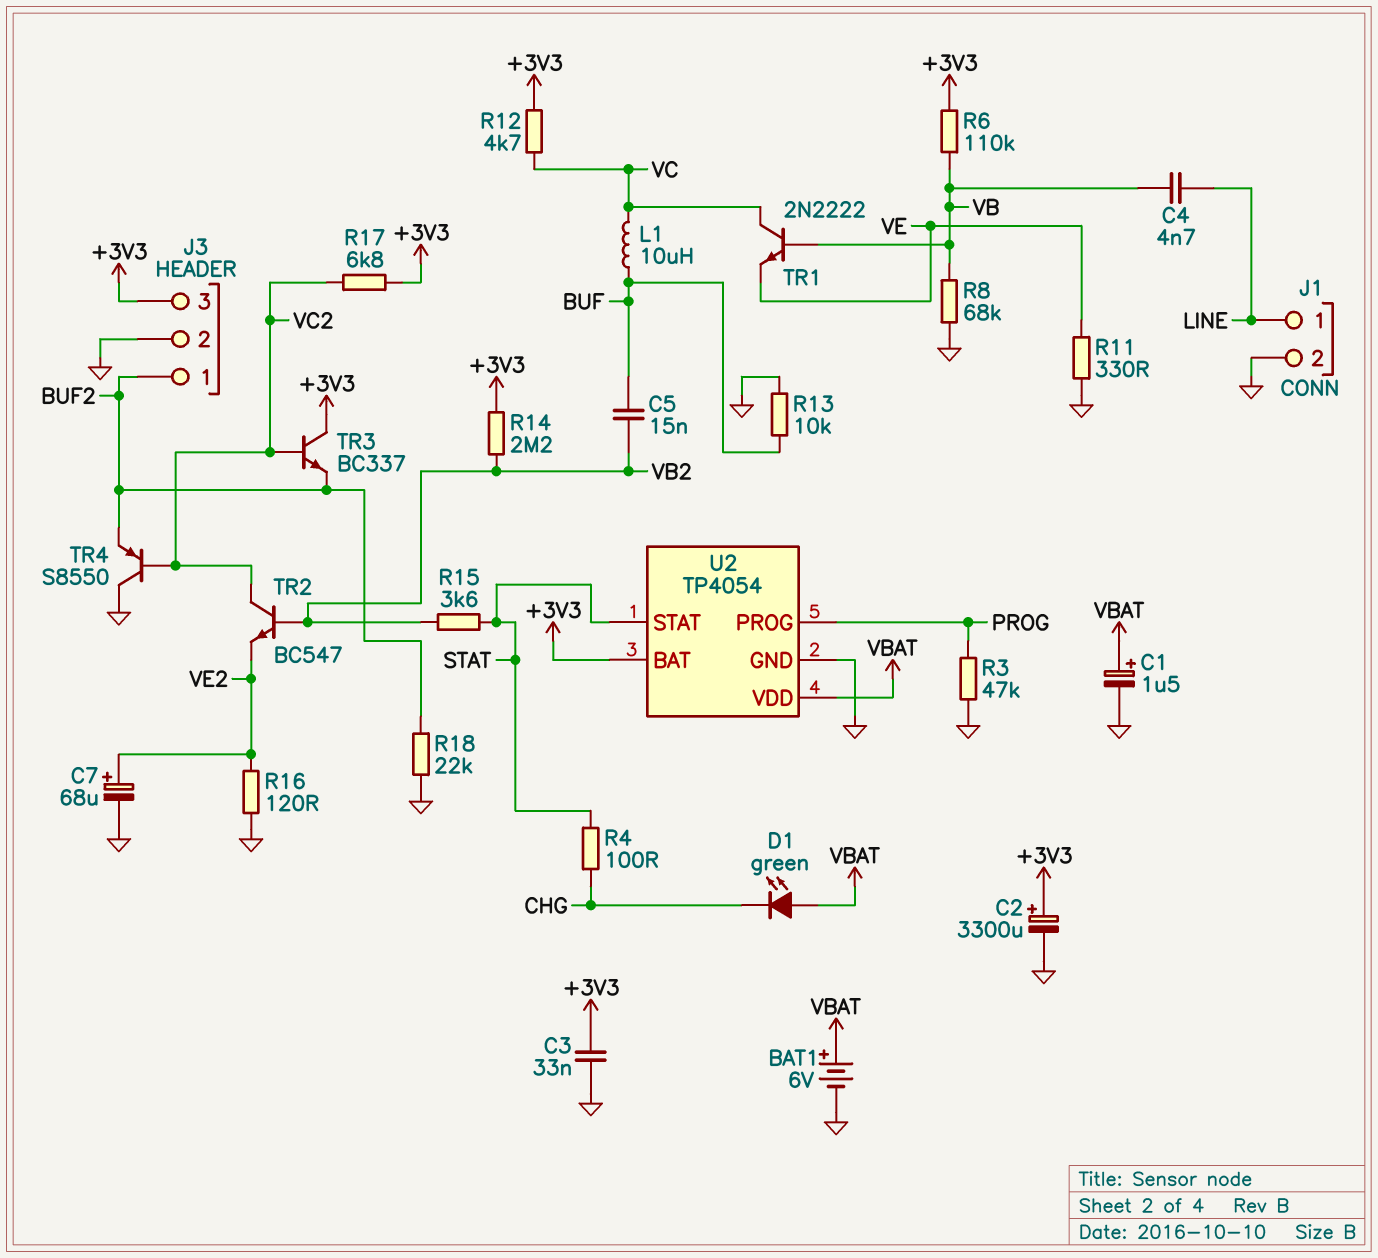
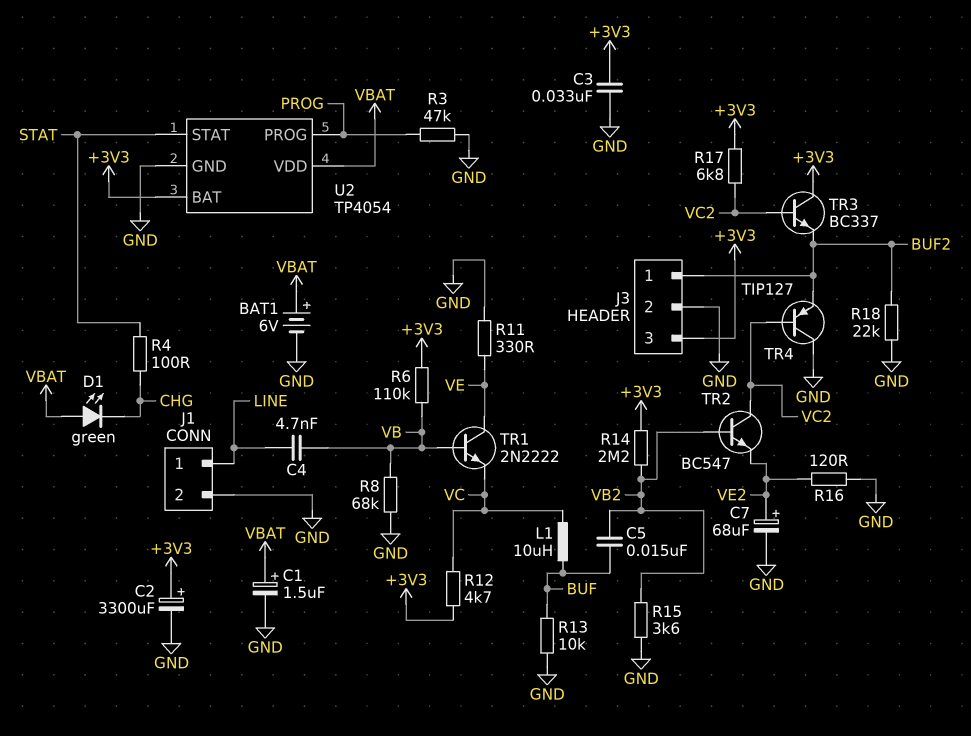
R15: 3.6k (STAT, VB2) -> 3.6k (GND, VB2)
TR1: NPN 2N2222 (B VB, C VC, E VE) -> NPN 2N2222 (B VB, C VE, E VC)
TR4: PNP S8550 (B VC2, C GND, E BUF2) -> PNP TIP127 (B VC2, C GND, E BUF2)

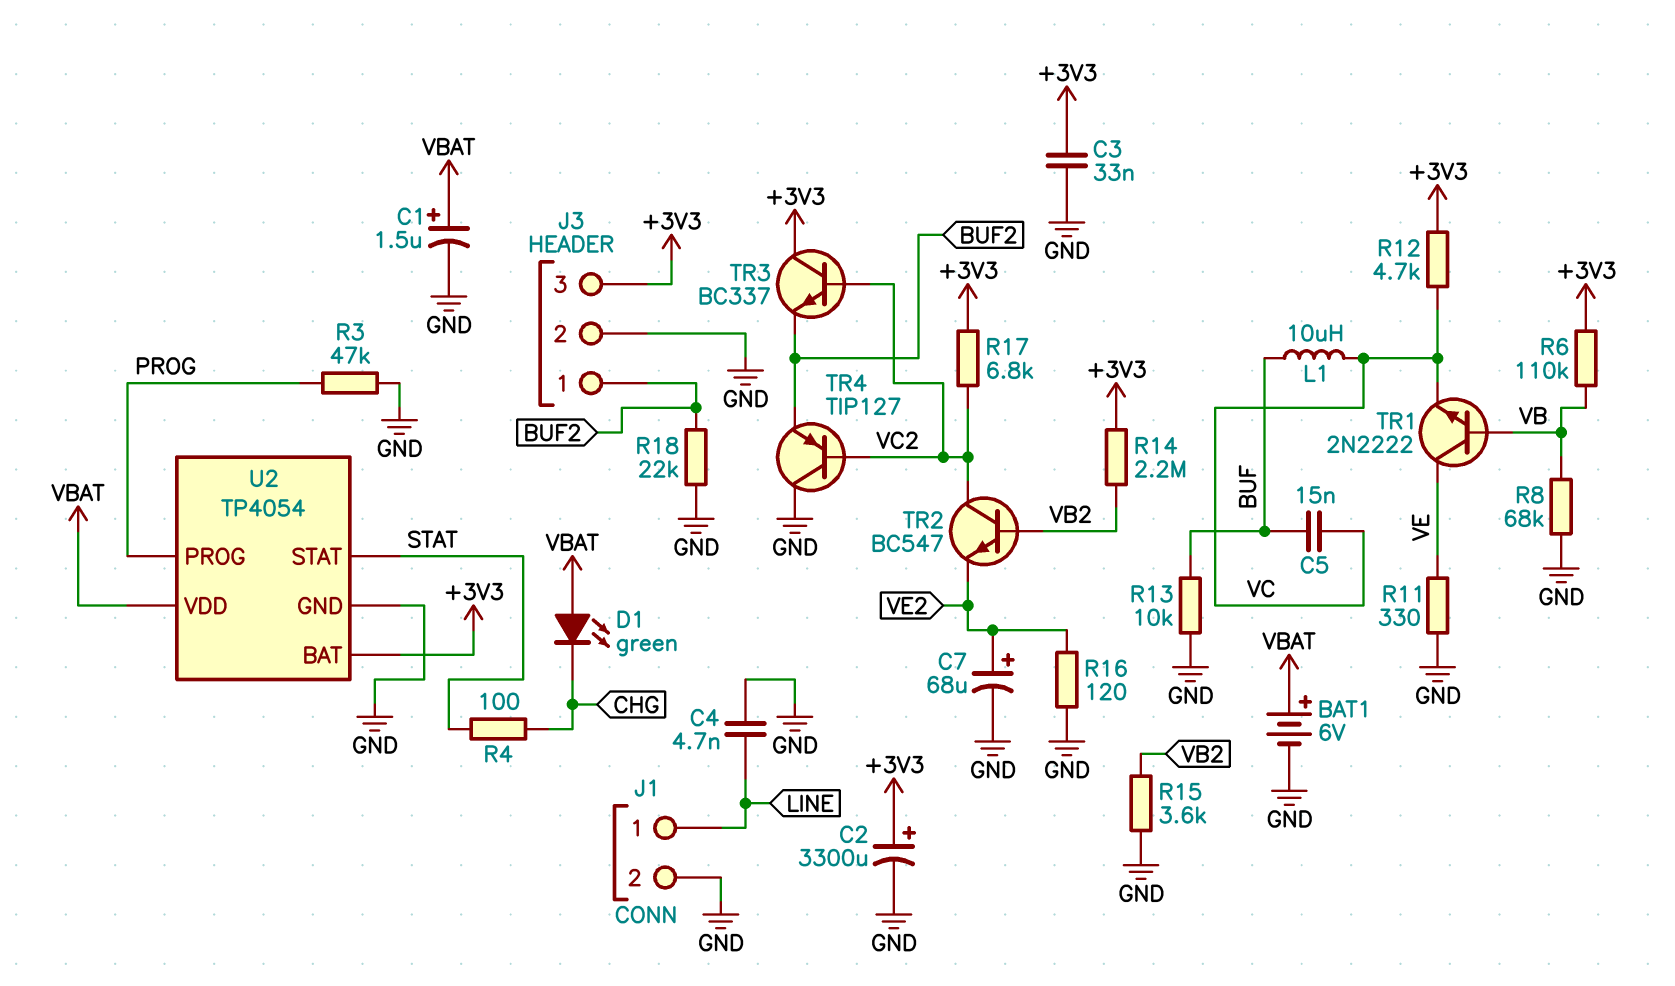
C4: 4.7nF (LINE, VB) -> 4.7nF (GND, LINE)
C5: 15nF (BUF, VB2) -> 15nF (BUF, VC)

